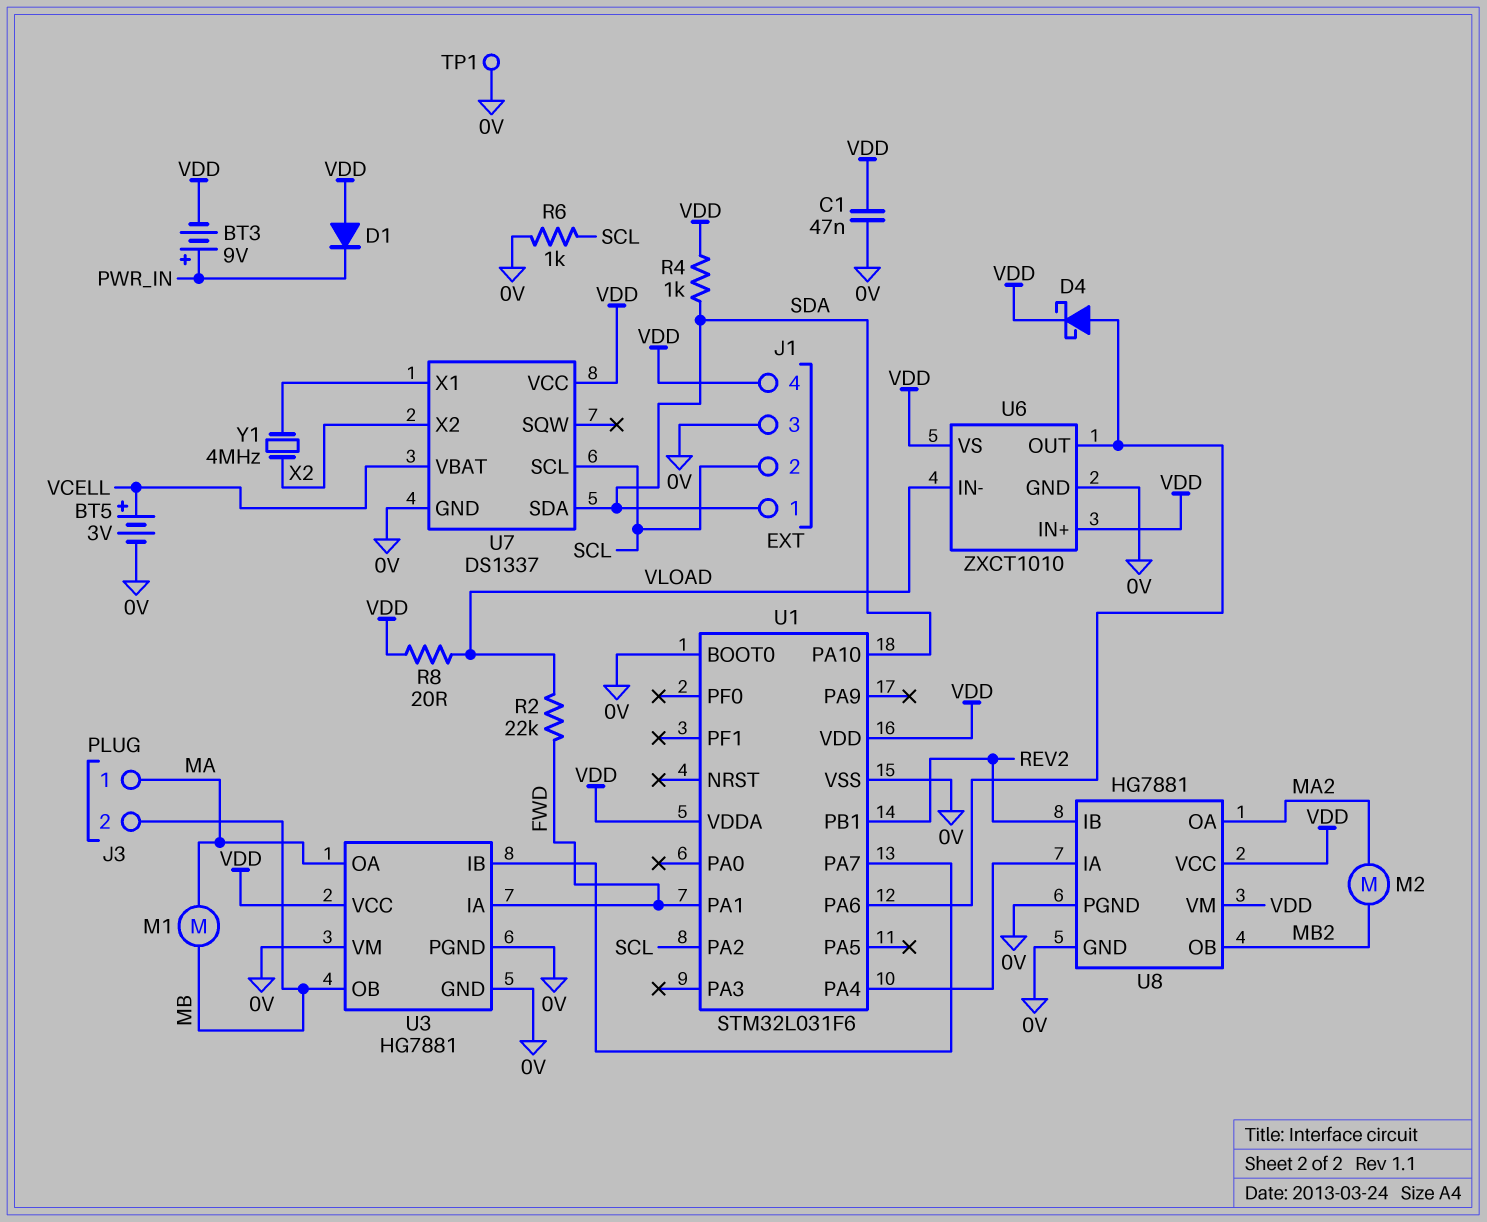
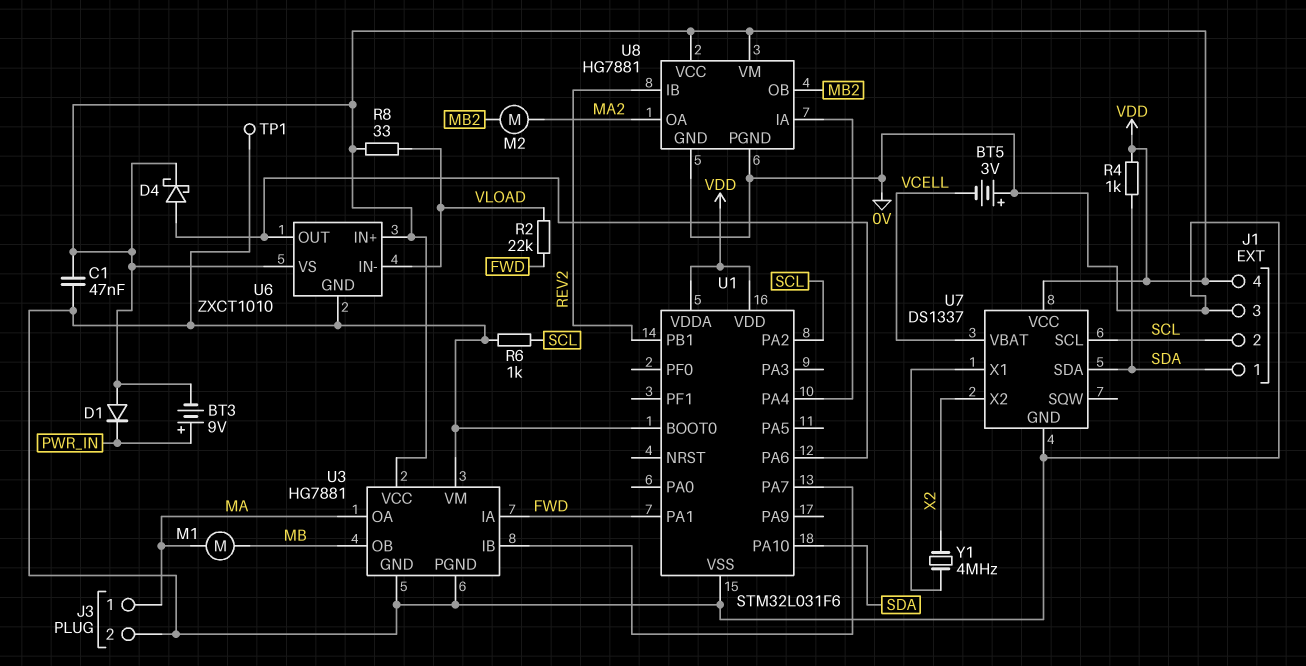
BT5: 3V (plus VCELL, minus 0V) -> 3V (plus 0V, minus VCELL)
J3 pin 2: MB -> 0V
R8: 20 (VDD, VLOAD) -> 33 (VDD, VLOAD)

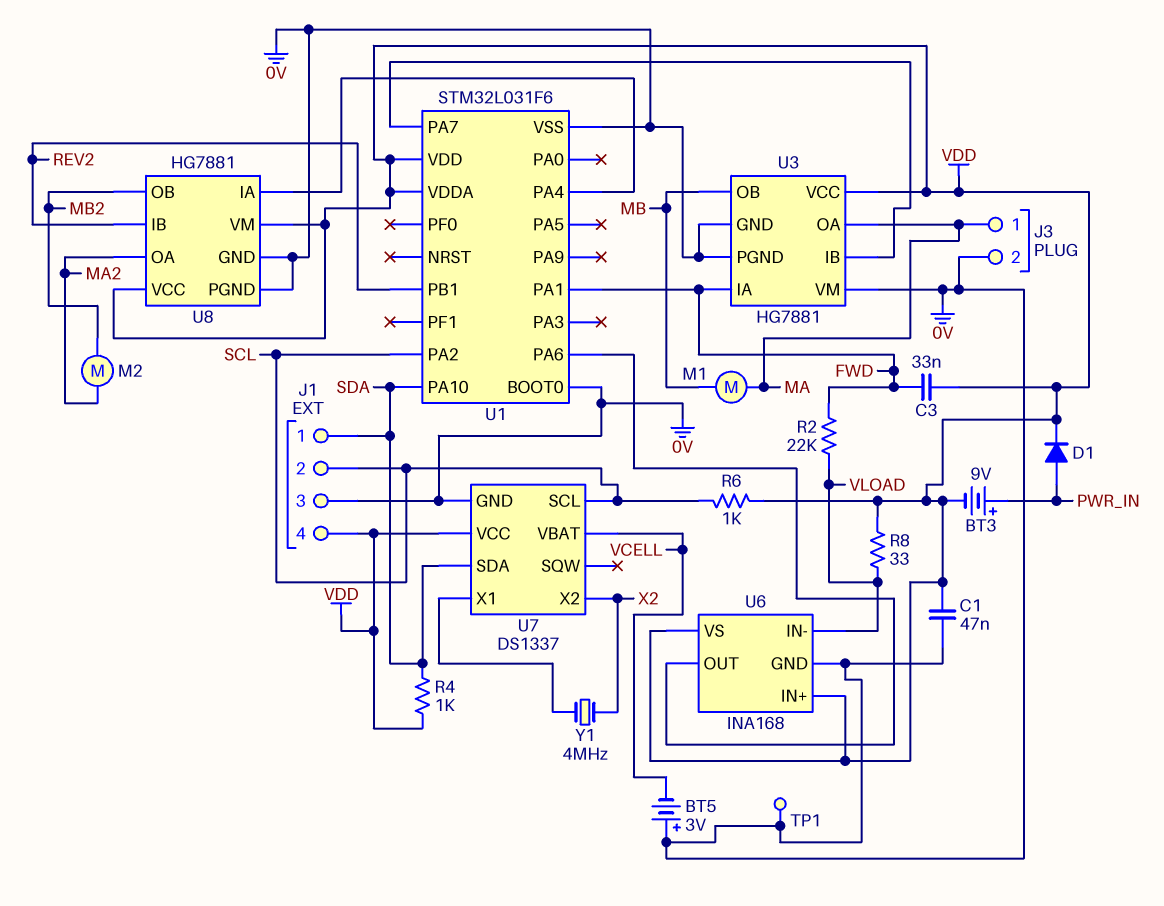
C3: none -> 33nF (FWD, VDD)
D1: diode (A VDD, K PWR_IN) -> diode (A PWR_IN, K VDD)
D4: schottky (A U1/PA6, K VDD) -> none
R6: 1k (0V, SCL) -> 1k (SCL, VDD)
U6: ZXCT1010 -> INA168

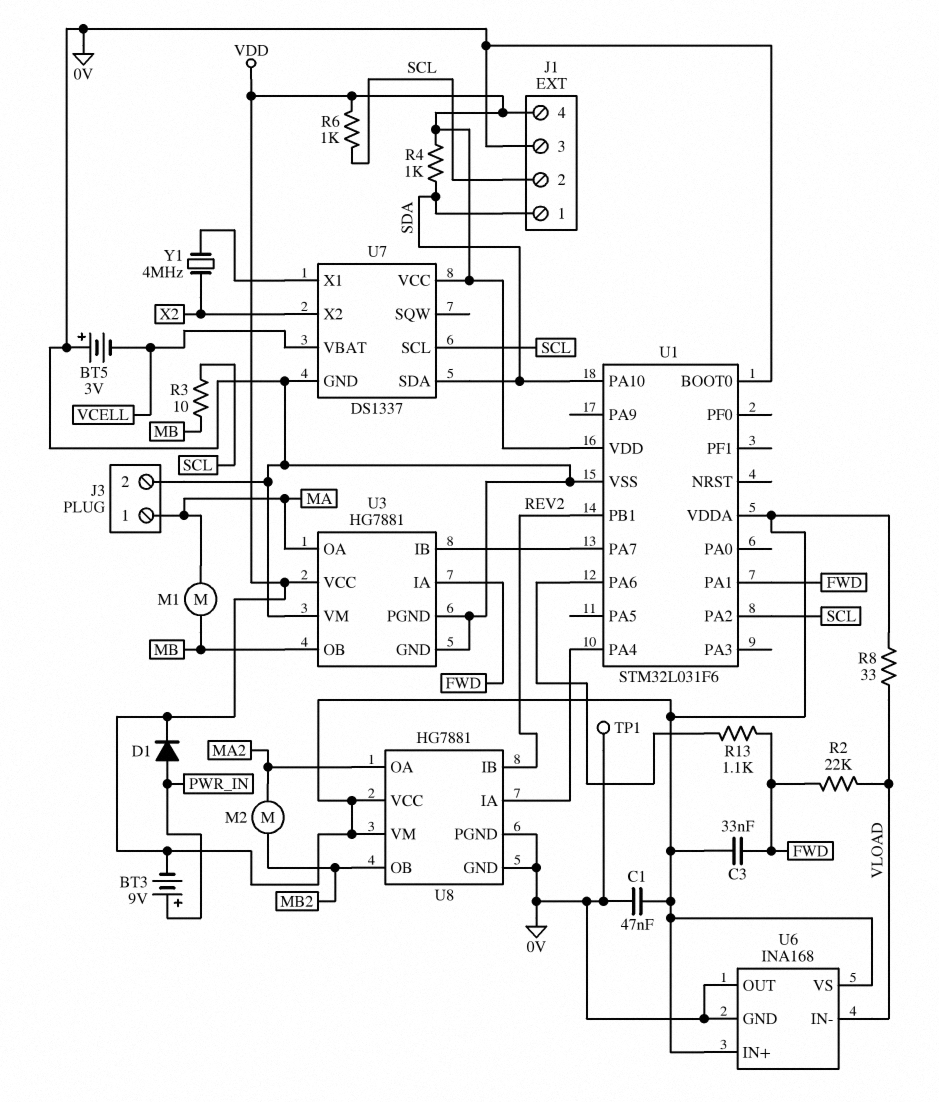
R3: none -> 10 (MB, SCL)
R13: none -> 1.1k (FWD, U1/PA6)
U6 pin OUT: U1/PA6 -> 0V

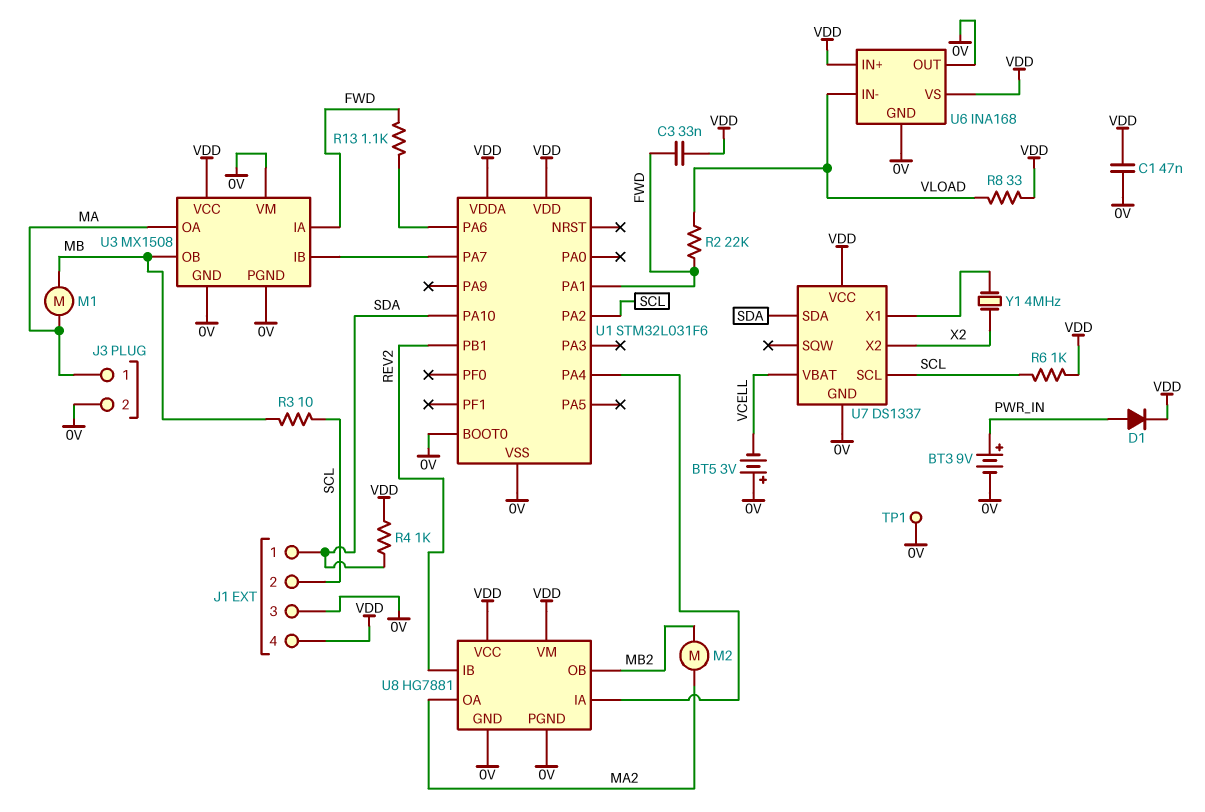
BT3: 9V (plus PWR_IN, minus VDD) -> 9V (plus PWR_IN, minus 0V)
U3: HG7881 -> MX1508

